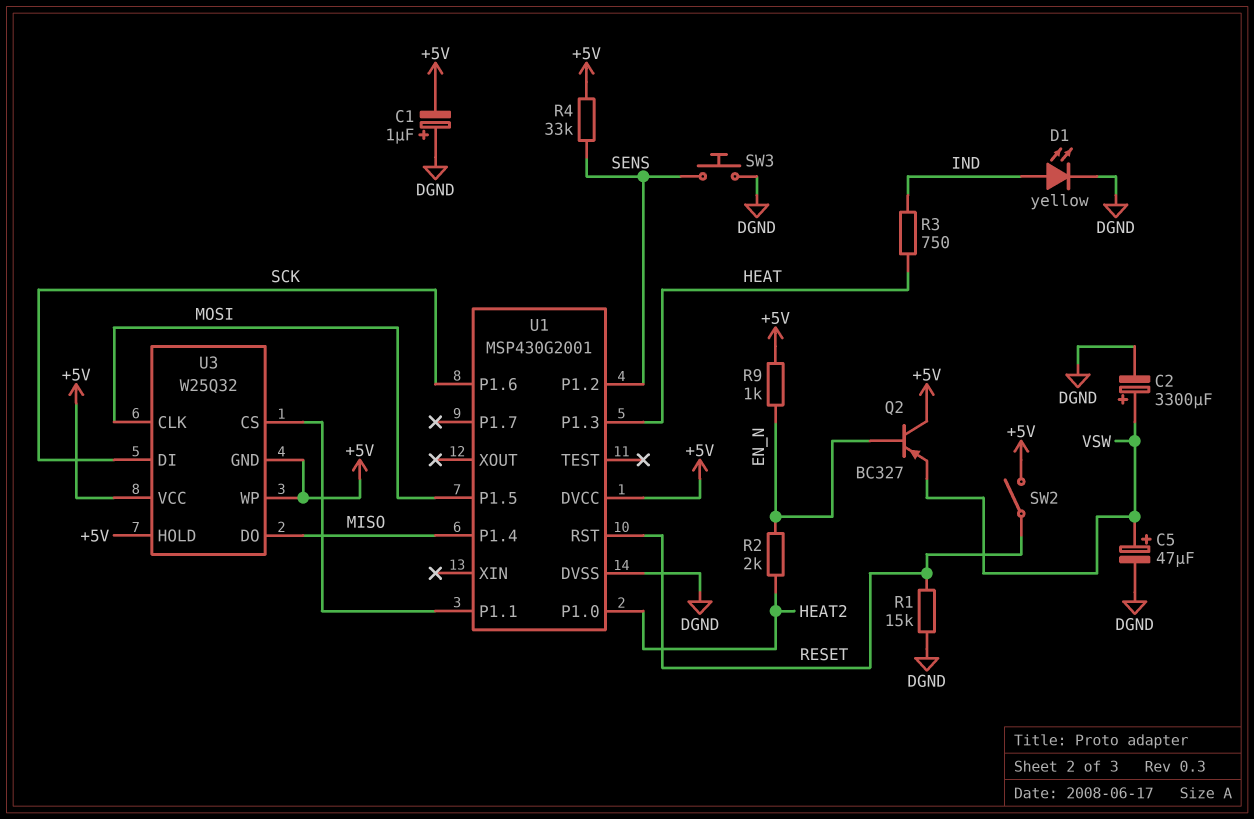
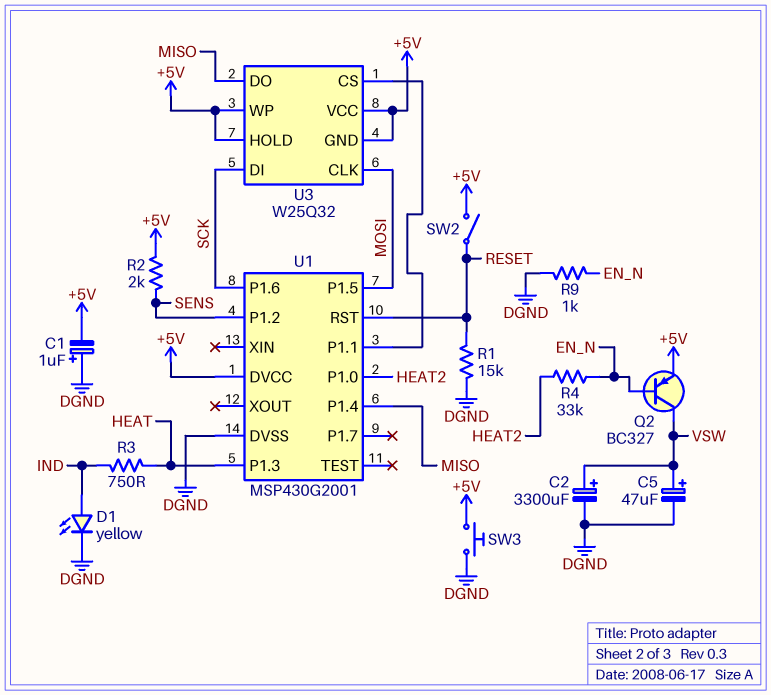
Q2: PNP BC327 (B EN_N, C +5V, E VSW) -> PNP BC327 (B EN_N, C VSW, E +5V)
R2: 2k (EN_N, HEAT2) -> 2k (+5V, SENS)
R4: 33k (+5V, SENS) -> 33k (EN_N, HEAT2)
R9: 1k (+5V, EN_N) -> 1k (DGND, EN_N)
SW3: button (DGND, SENS) -> button (+5V, DGND)

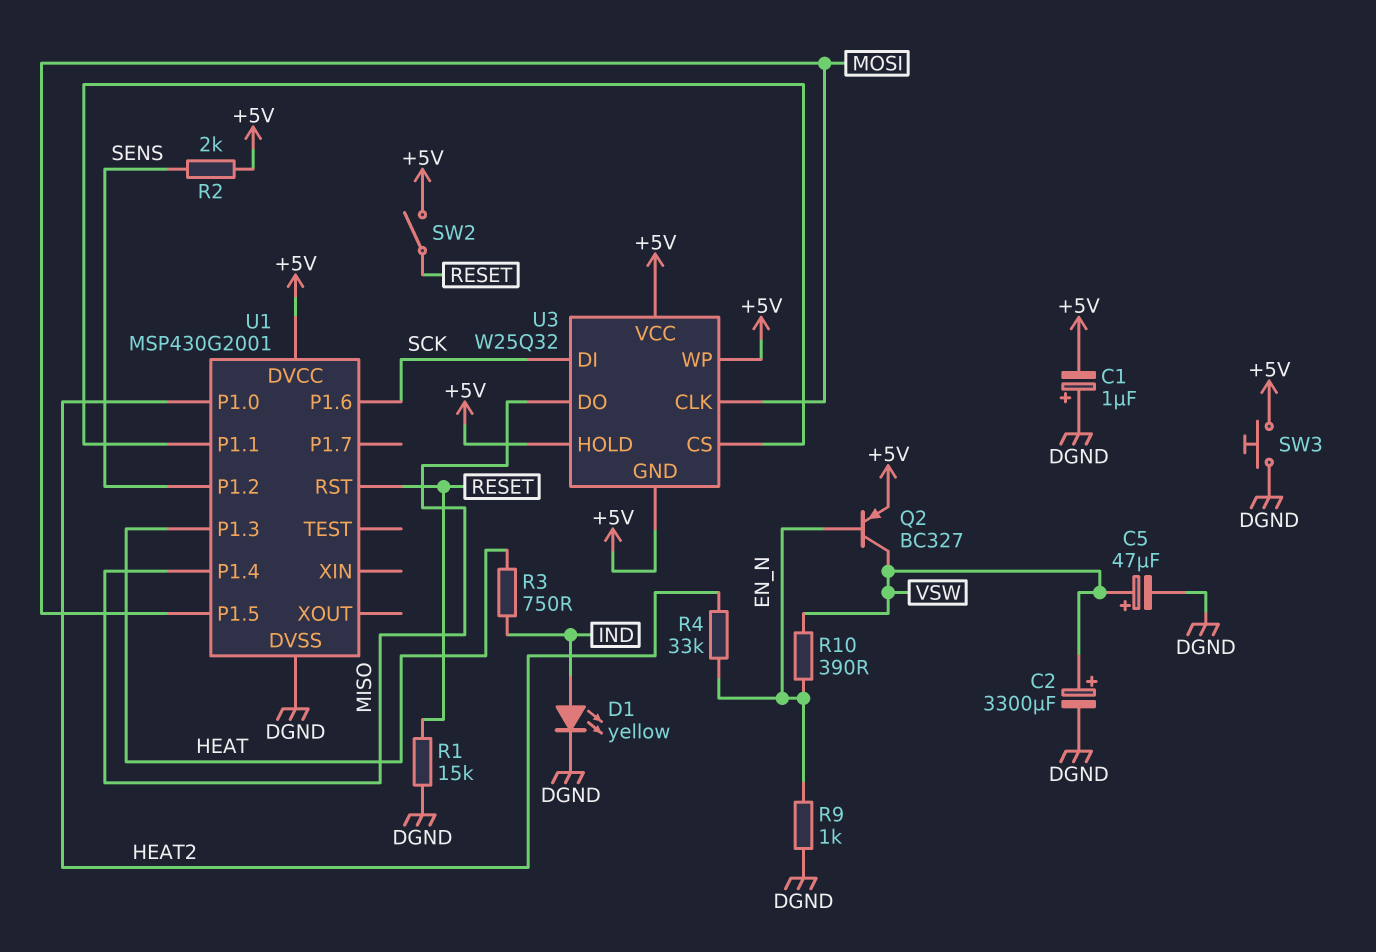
R10: none -> 390 (EN_N, VSW)

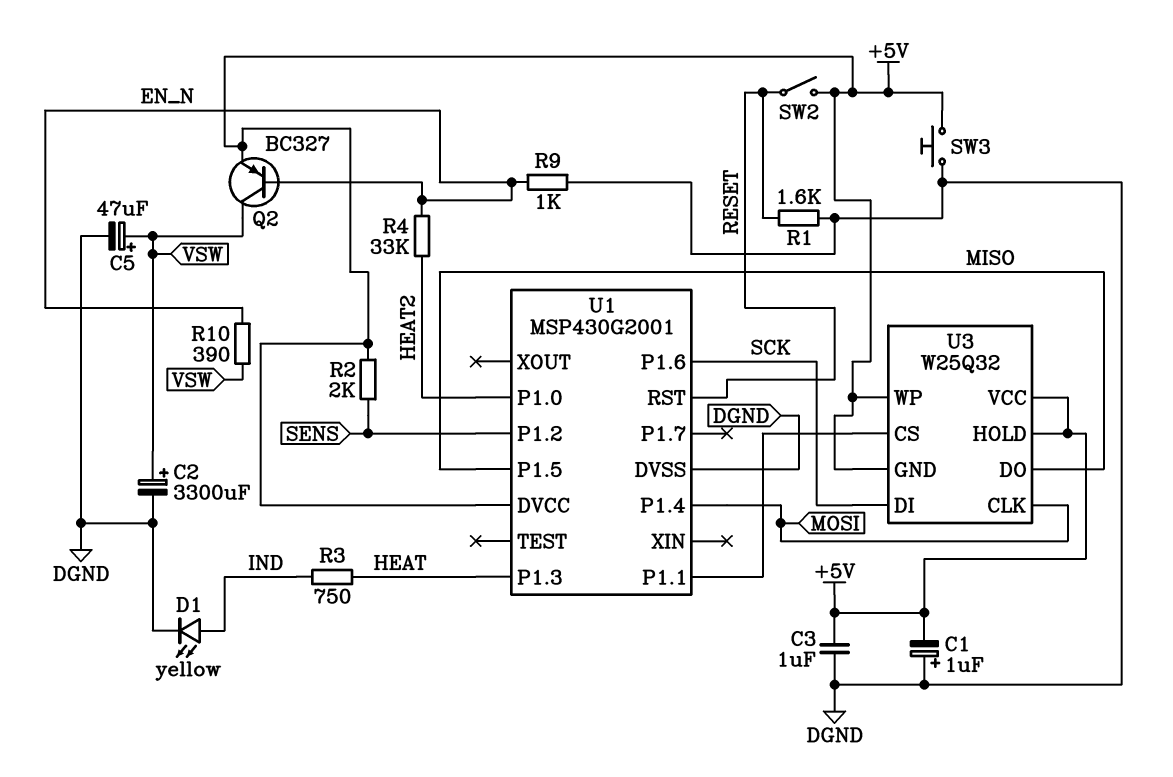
C3: none -> 1uF (+5V, DGND)
R1: 15k (DGND, RESET) -> 1.6k (DGND, RESET)
U1 pin P1.4: MISO -> MOSI
U1 pin P1.5: MOSI -> MISO

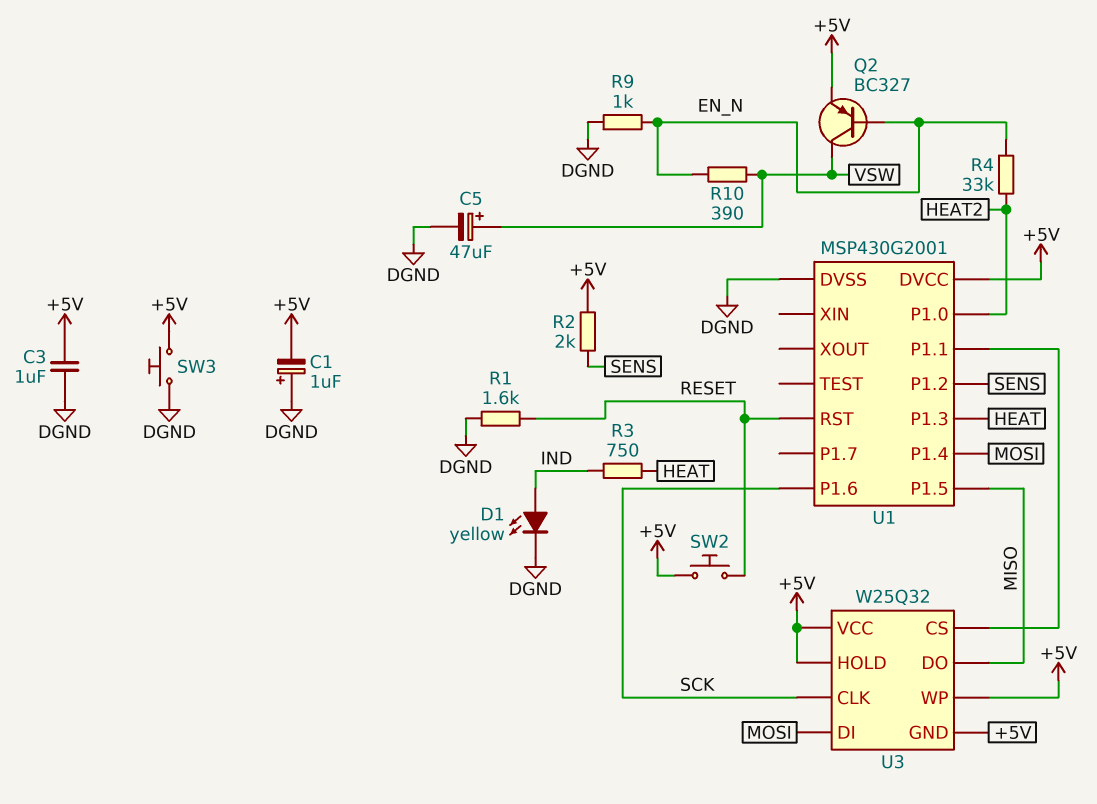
C2: 3300uF (plus VSW, minus DGND) -> none
SW2: switch (+5V, RESET) -> button (+5V, RESET)
U3 pin CLK: MOSI -> SCK
U3 pin DI: SCK -> MOSI

